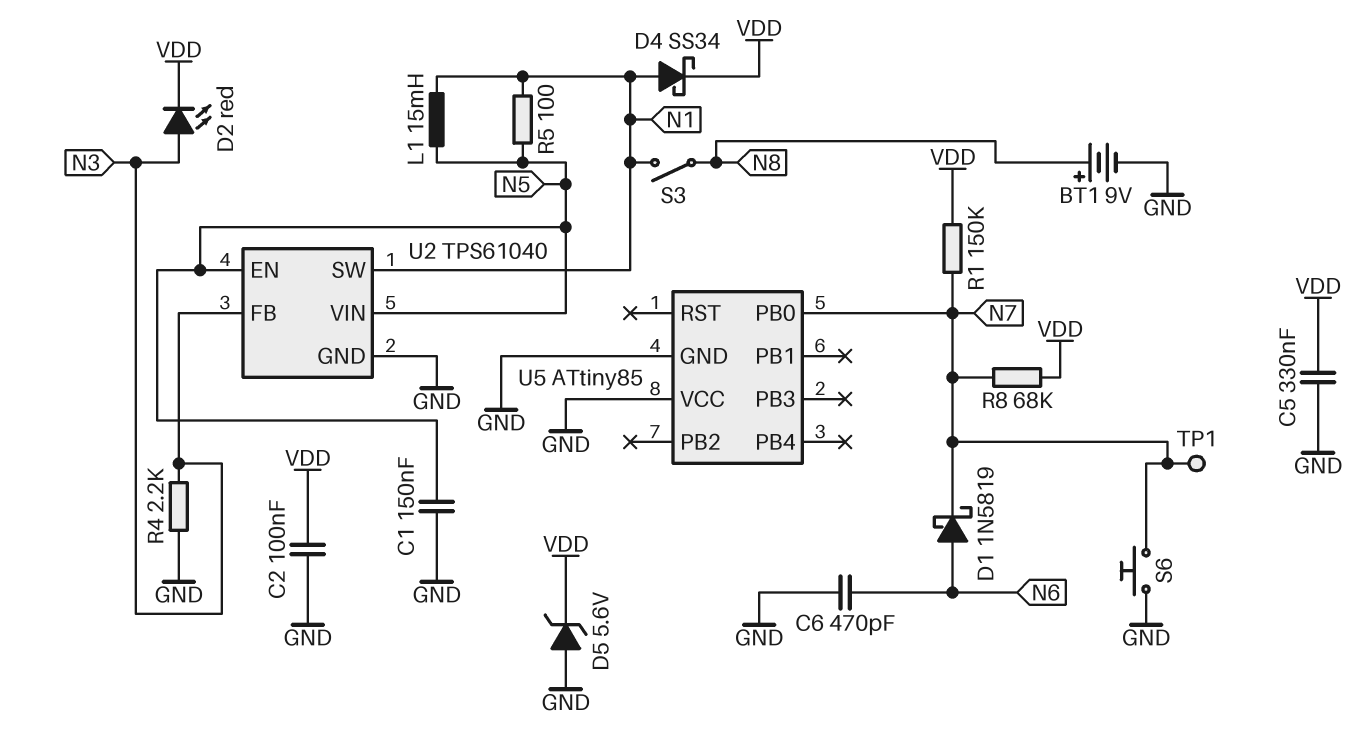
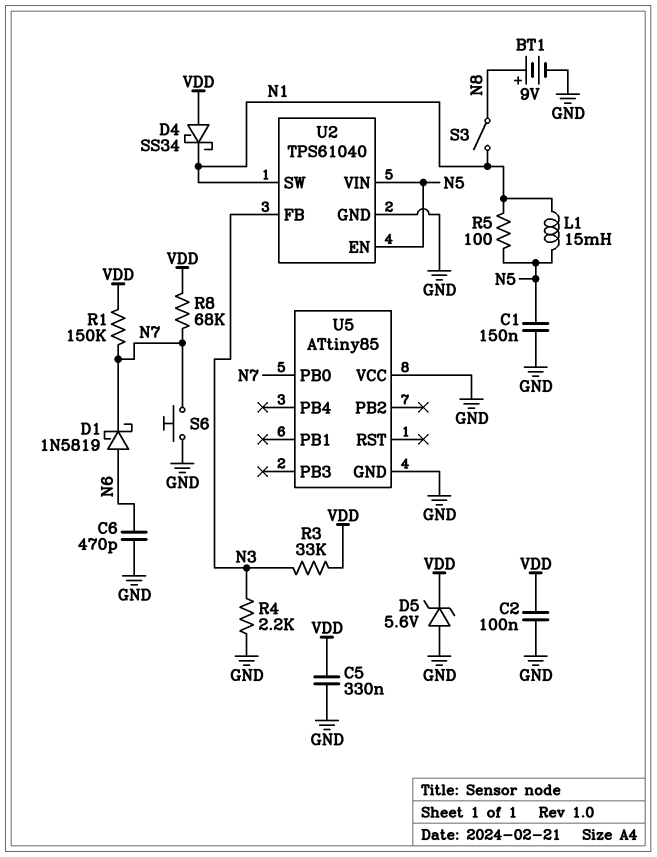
D2: LED red (A N3, K VDD) -> none
D4: schottky SS34 (A N1, K VDD) -> schottky SS34 (A VDD, K N1)
R3: none -> 33k (N3, VDD)
TP1: test point (N7) -> none

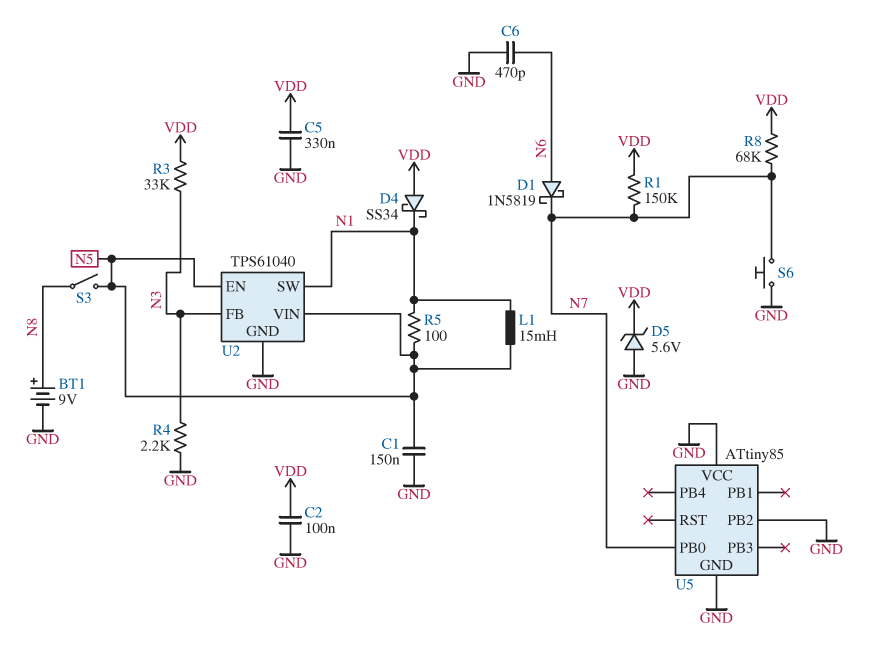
S3: switch (N1, N8) -> switch (N5, N8)
U5 pin PB2: none -> GND

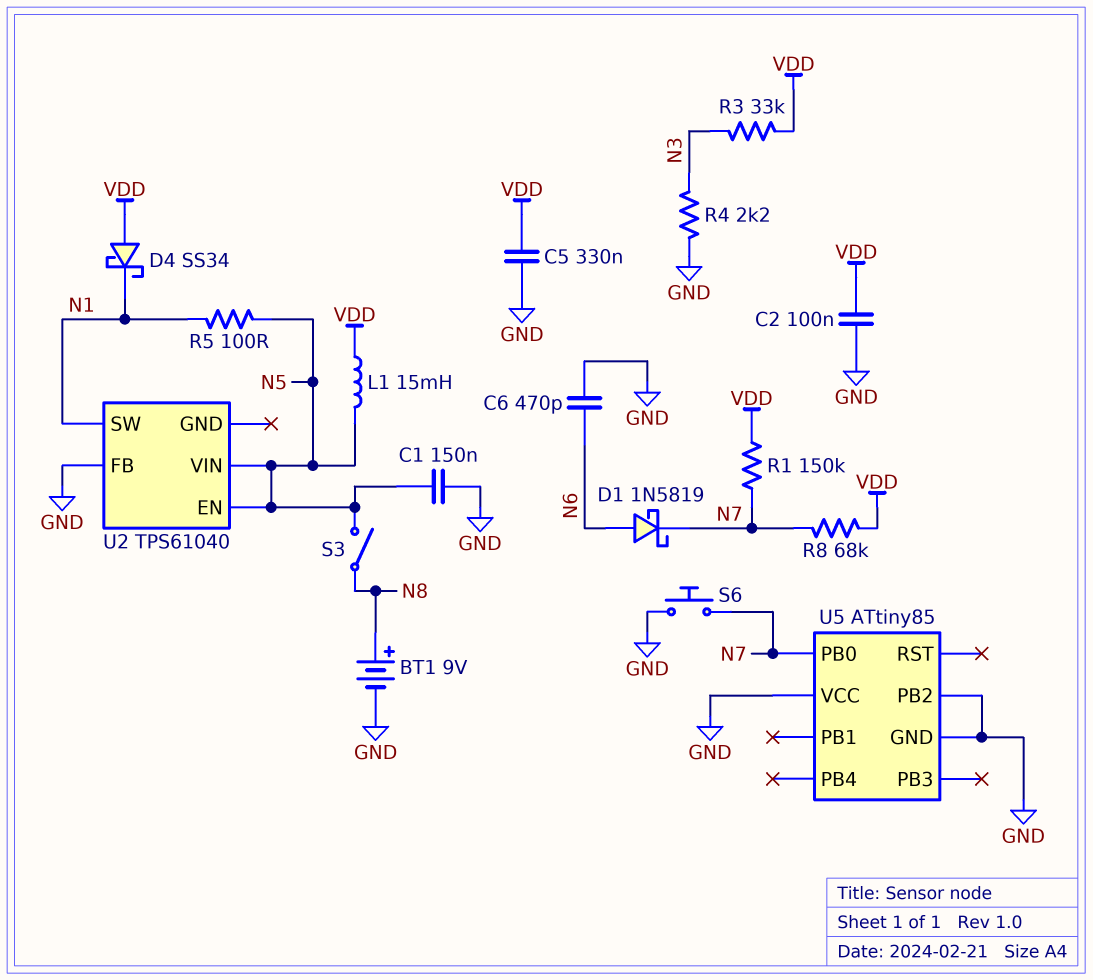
D5: zener 5.6V (A GND, K VDD) -> none
L1: 15mH (N1, N5) -> 15mH (N5, VDD)
U2 pin FB: N3 -> GND
U2 pin GND: GND -> none

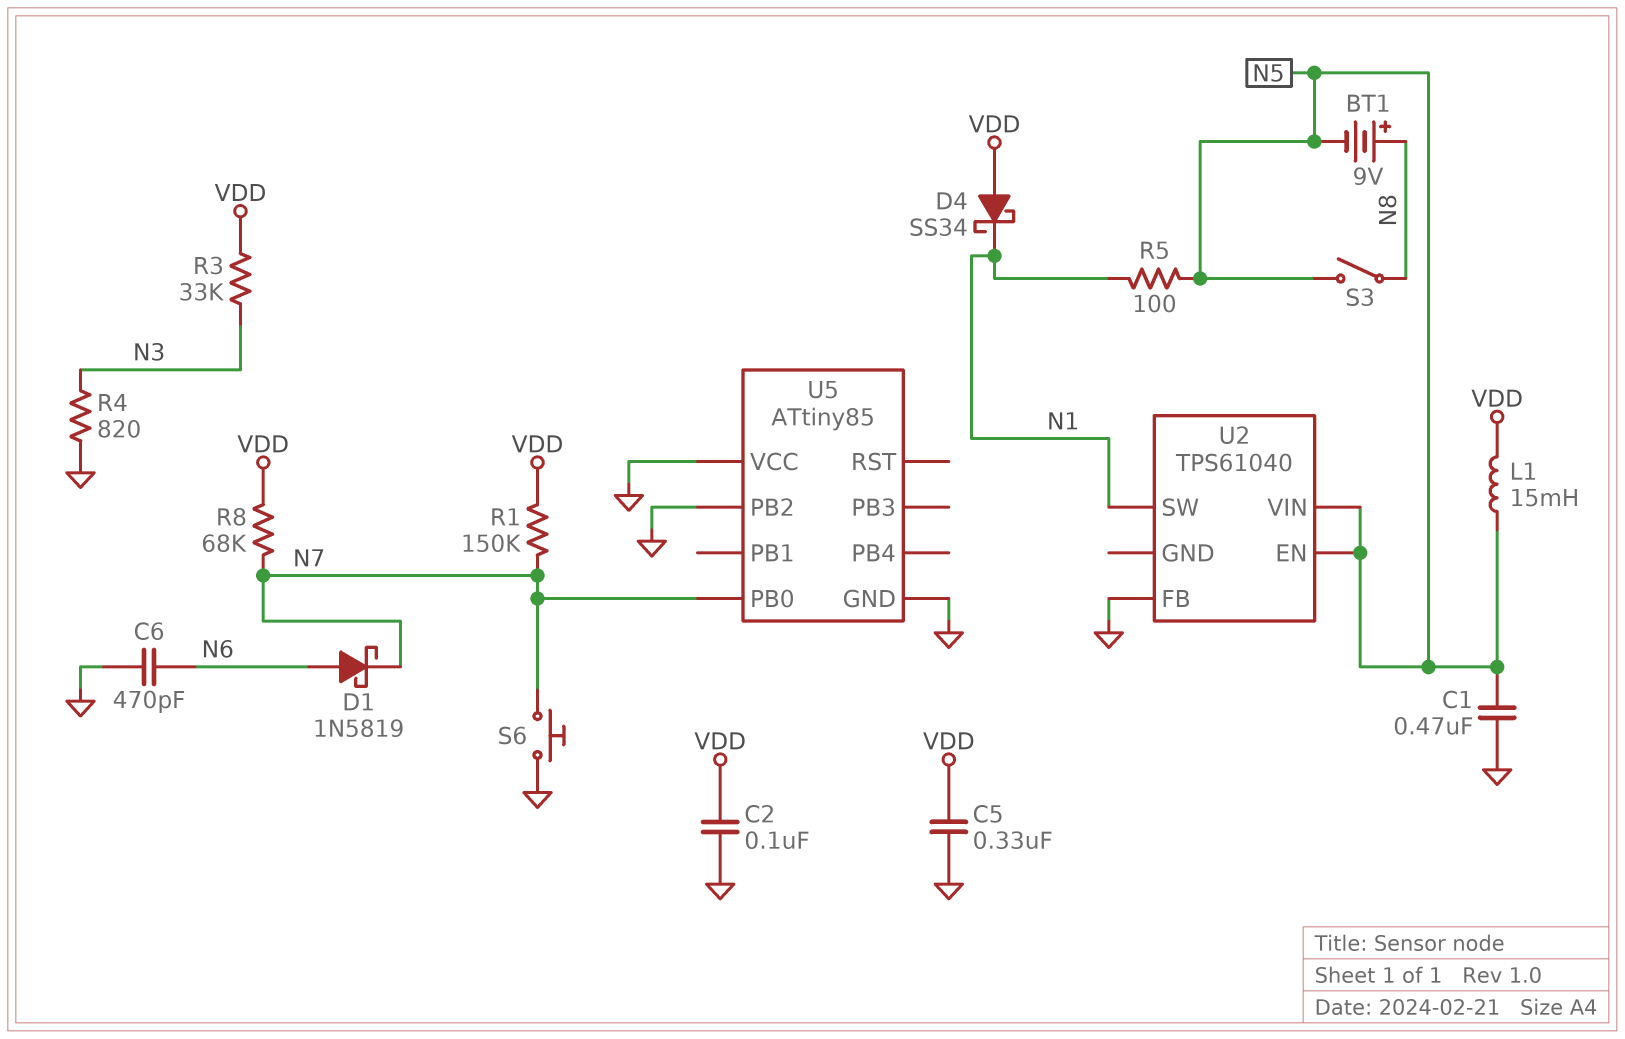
BT1: 9V (plus N8, minus GND) -> 9V (plus N8, minus N5)
C1: 150nF (GND, N5) -> 470nF (GND, N5)
R4: 2.2k (GND, N3) -> 820 (GND, N3)

